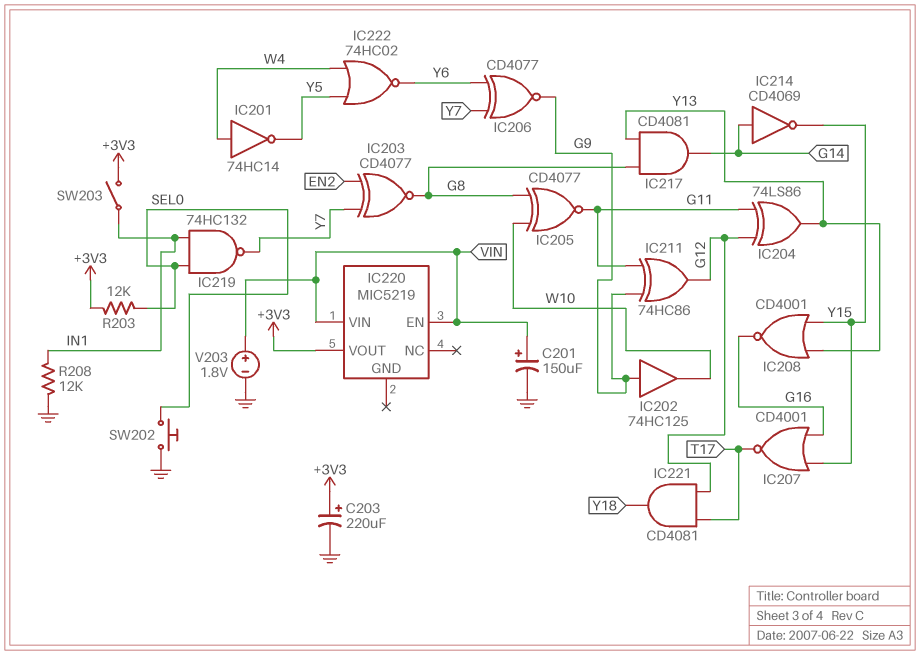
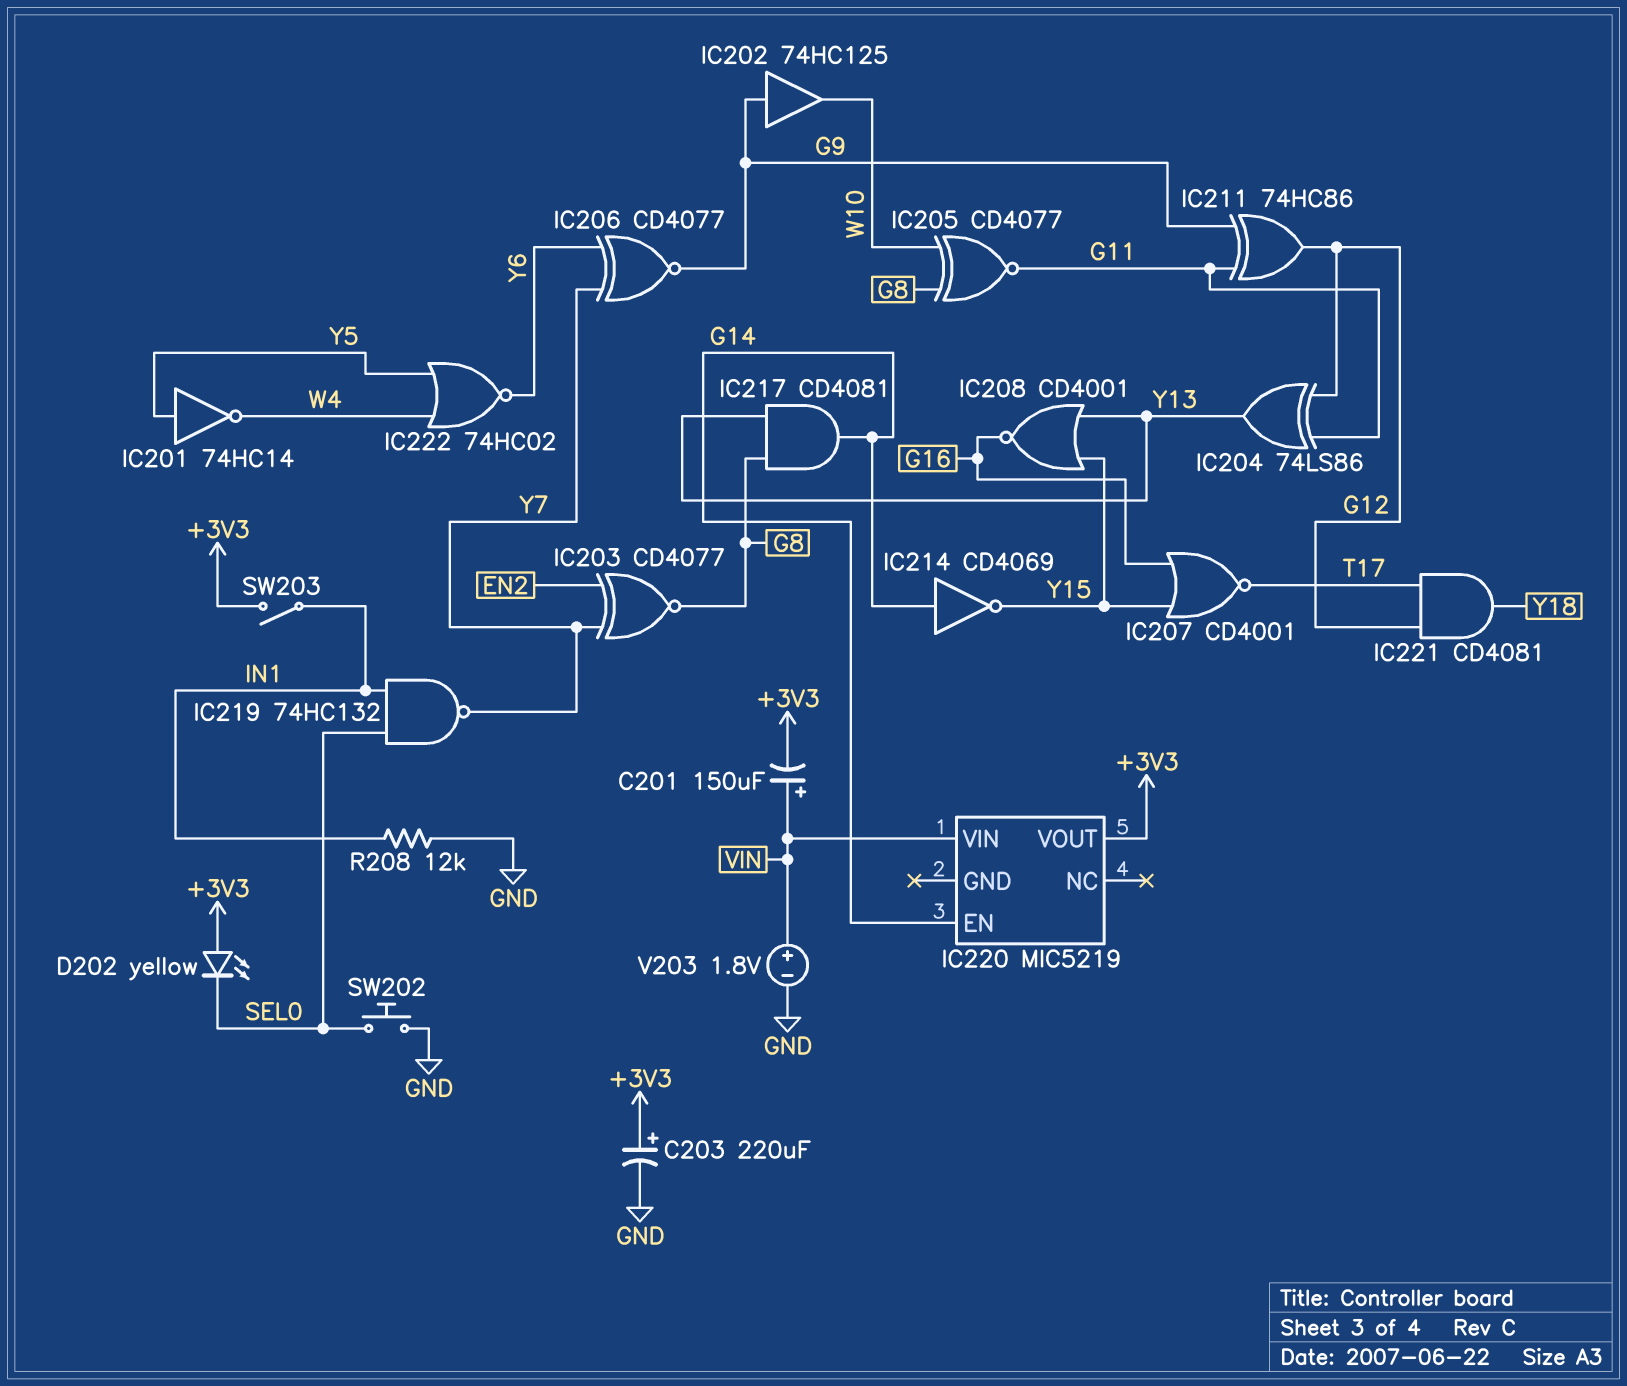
C201: 150uF (plus VIN, minus GND) -> 150uF (plus VIN, minus +3V3)
D202: none -> LED yellow (A +3V3, K SEL0)
IC201: NOT 74HC14 (in W4, out Y5) -> NOT 74HC14 (in Y5, out W4)
IC220 pin EN: VIN -> G14
R203: 12k (+3V3, SEL0) -> none

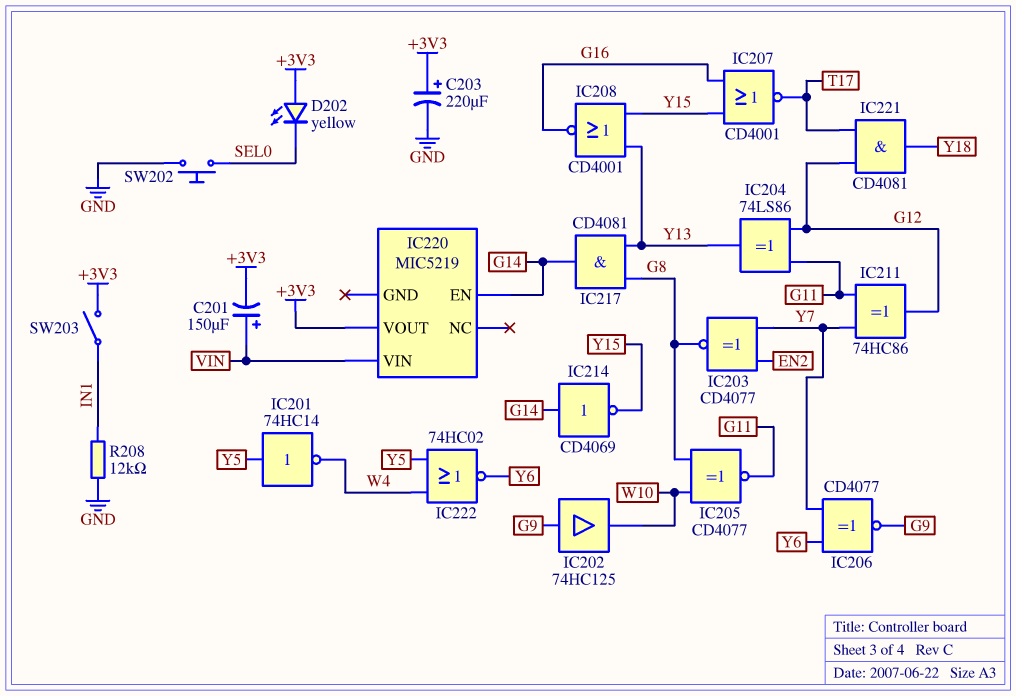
IC211: XOR 74HC86 (in G9, in G11, out G12) -> XOR 74HC86 (in G11, in Y7, out G12)
IC219: NAND 74HC132 (in IN1, in SEL0, out Y7) -> none
V203: 1.8V (plus VIN, minus GND) -> none

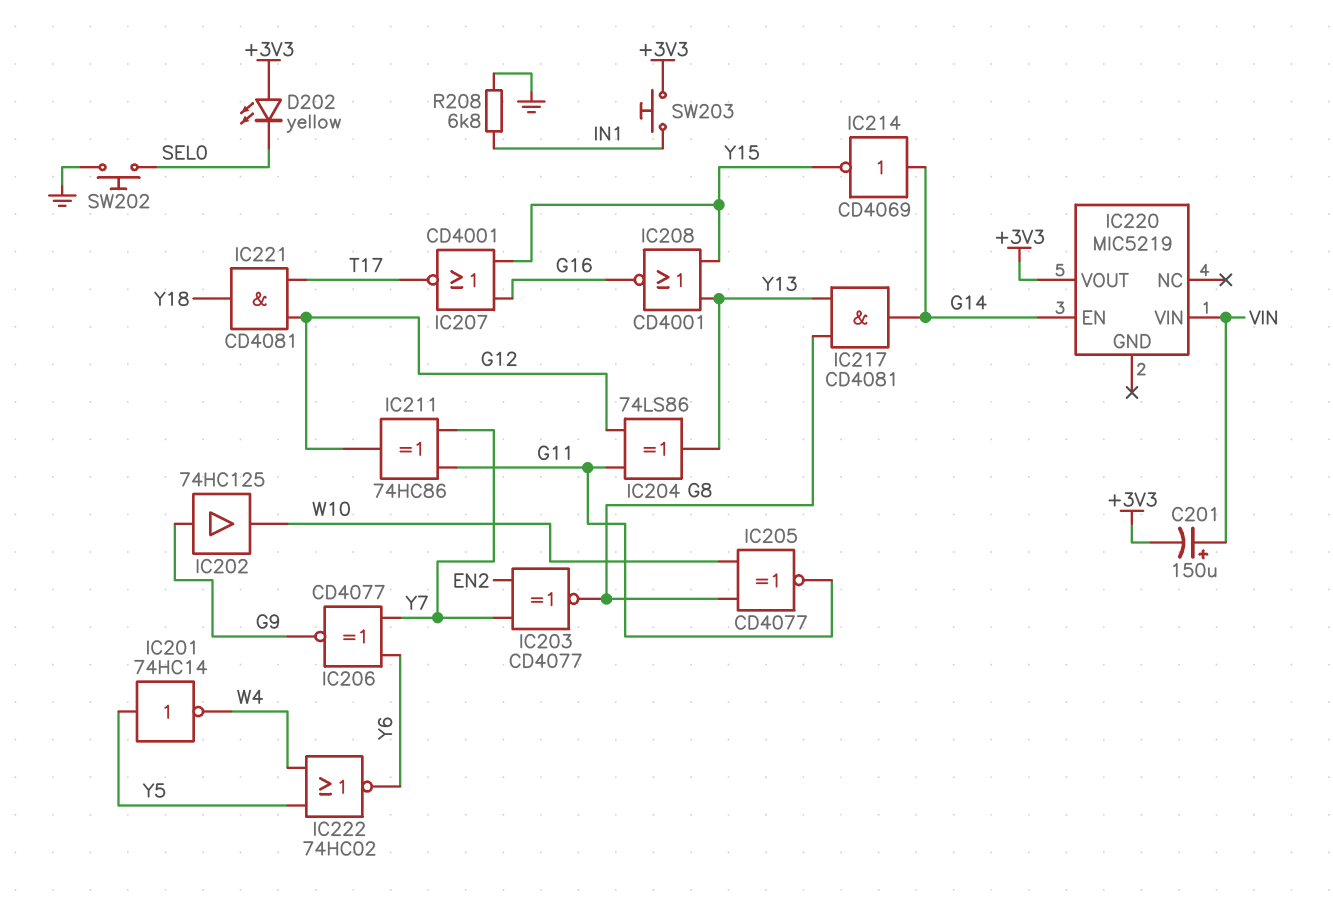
C203: 220uF (plus +3V3, minus GND) -> none
R208: 12k (GND, IN1) -> 6.8k (GND, IN1)
SW203: switch (+3V3, IN1) -> button (+3V3, IN1)

